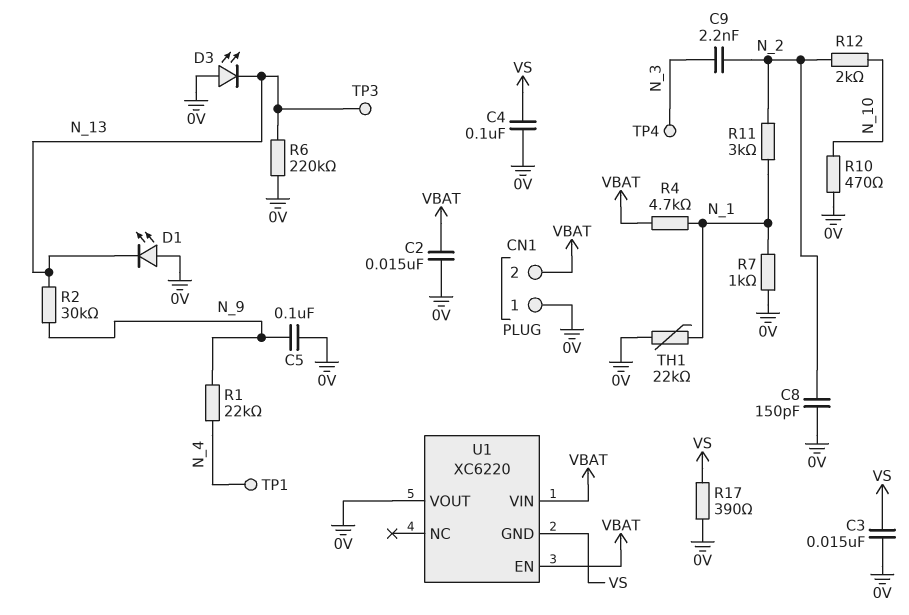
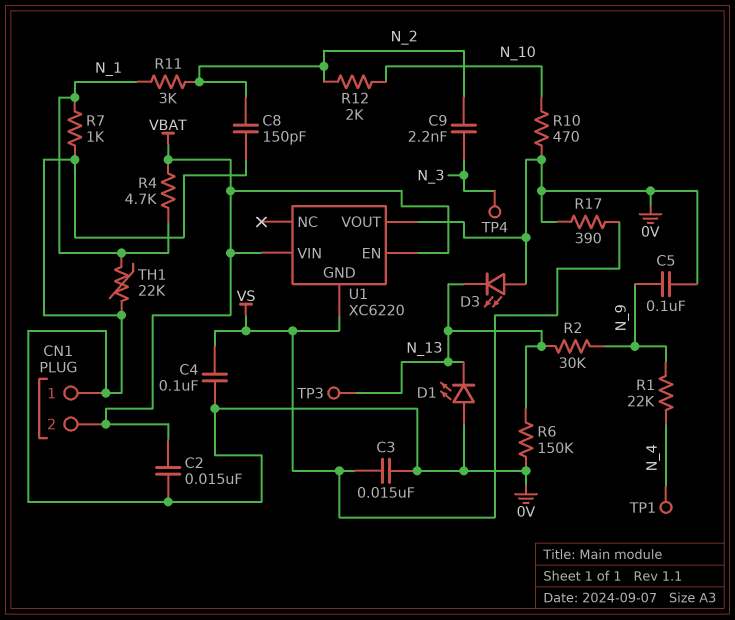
R6: 220k (0V, N_13) -> 150k (0V, N_13)

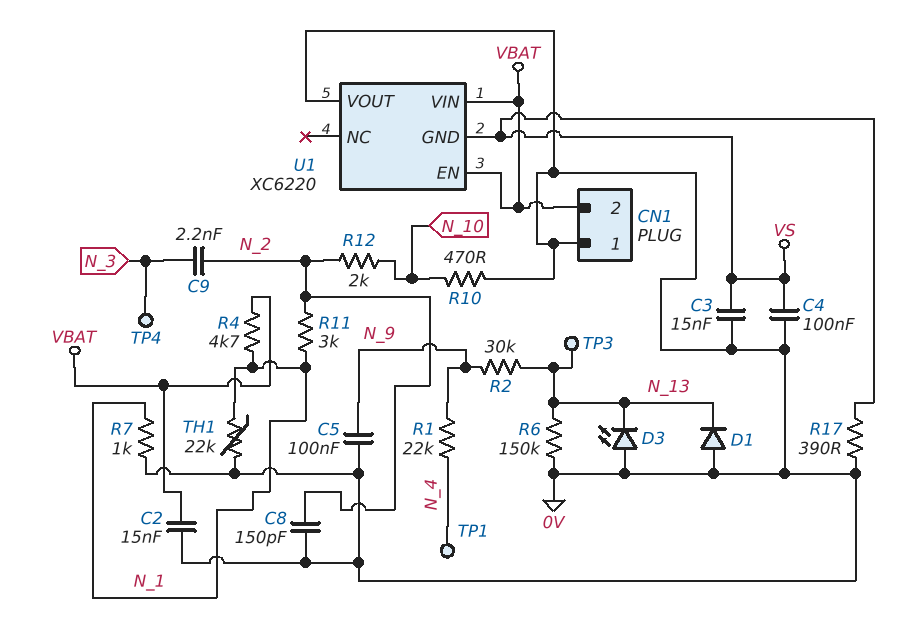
D1: LED (A 0V, K N_13) -> diode (A 0V, K N_13)

